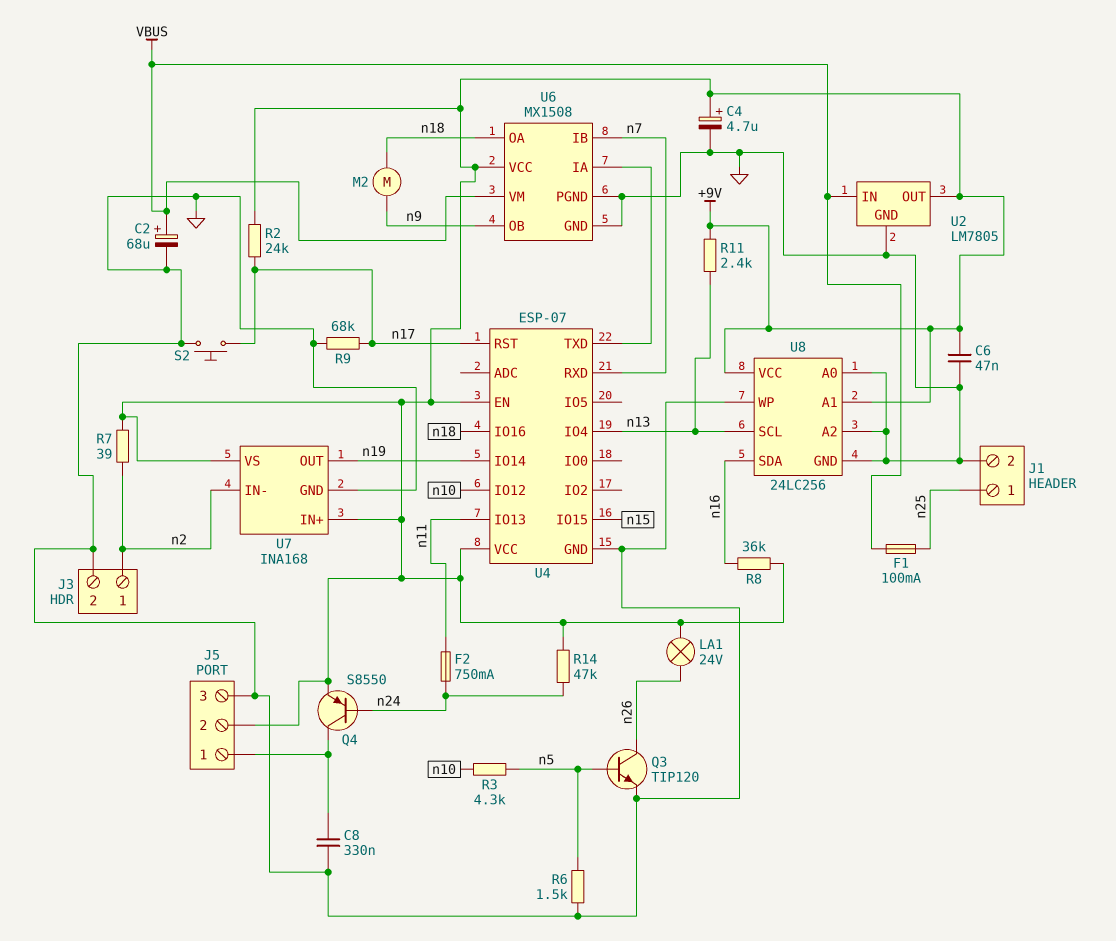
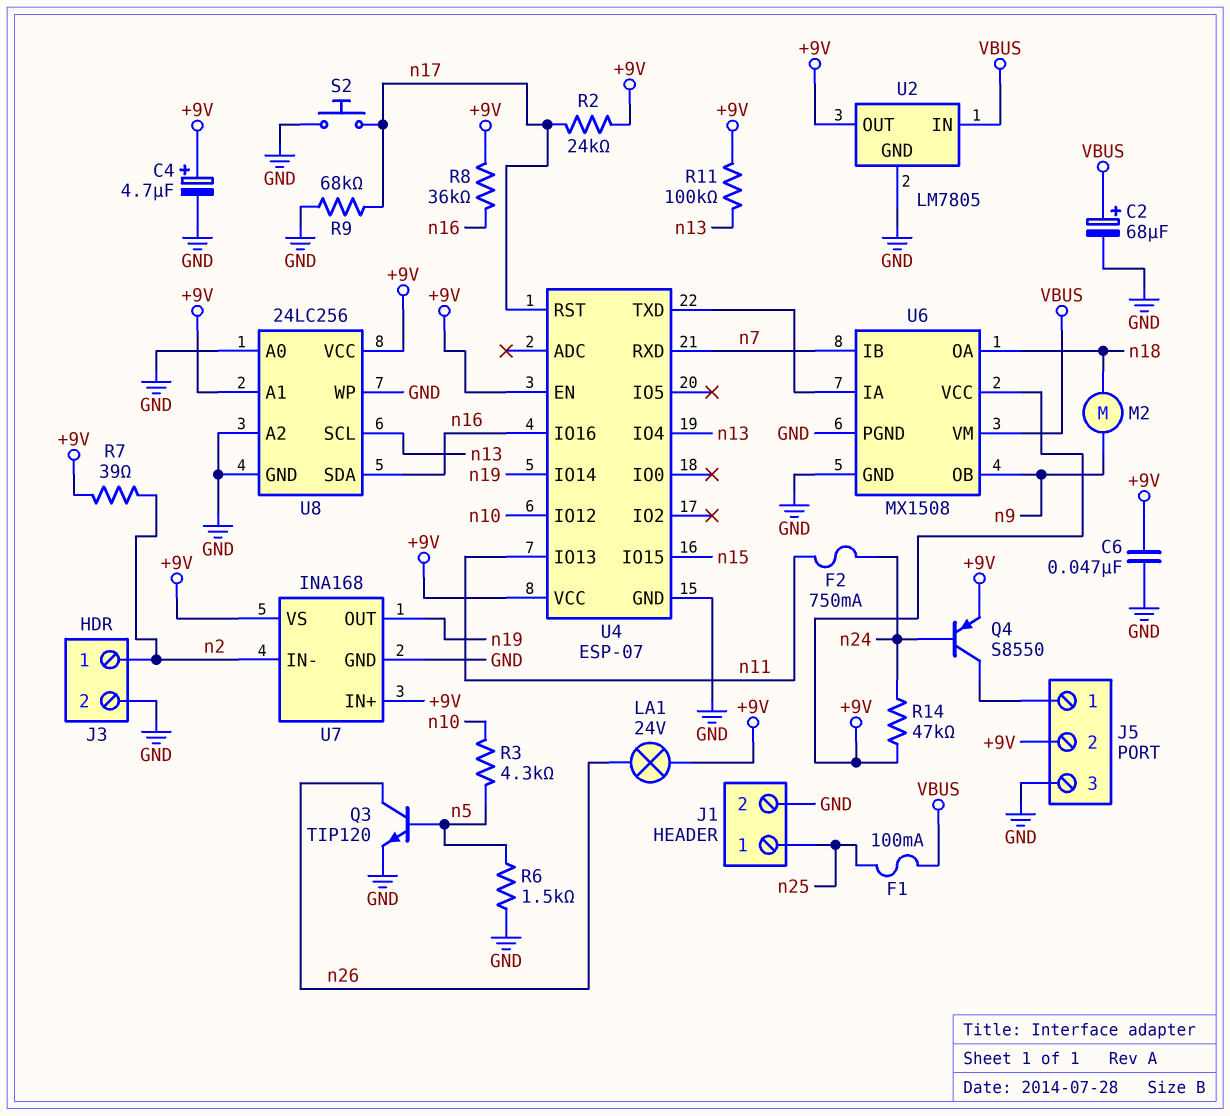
C8: 330nF (GND, J5/1) -> none
R11: 2.4k (+9V, n13) -> 100k (+9V, n13)
U4 pin IO16: n18 -> n16

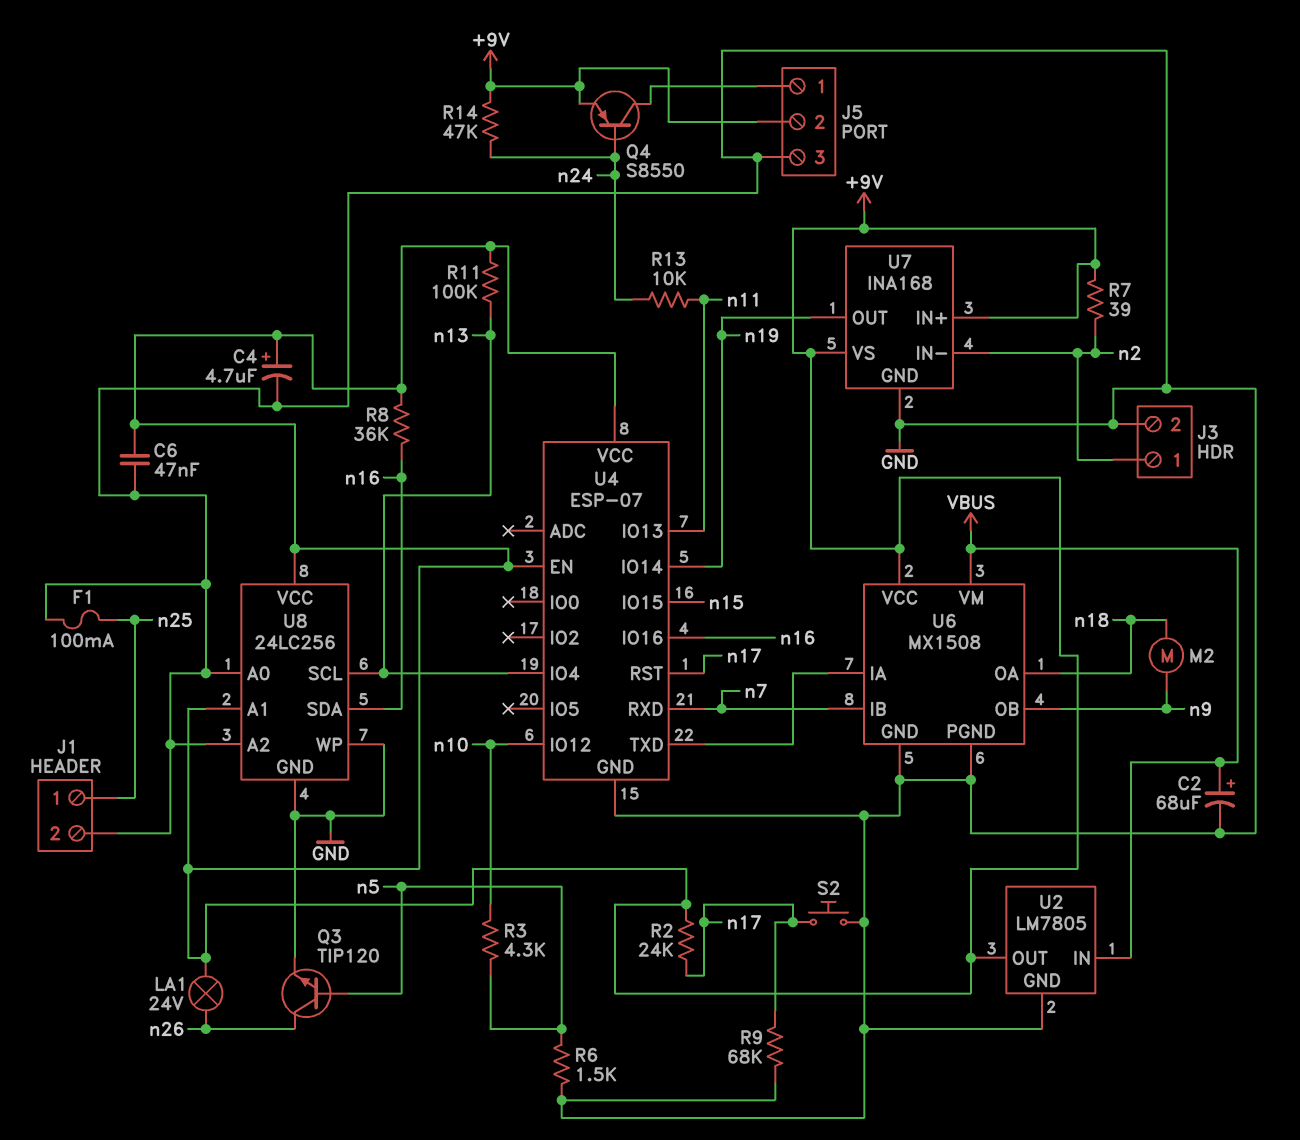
F1: 100mA (VBUS, n25) -> 100mA (GND, n25)
F2: 750mA (n11, n24) -> none
R13: none -> 10k (n11, n24)

